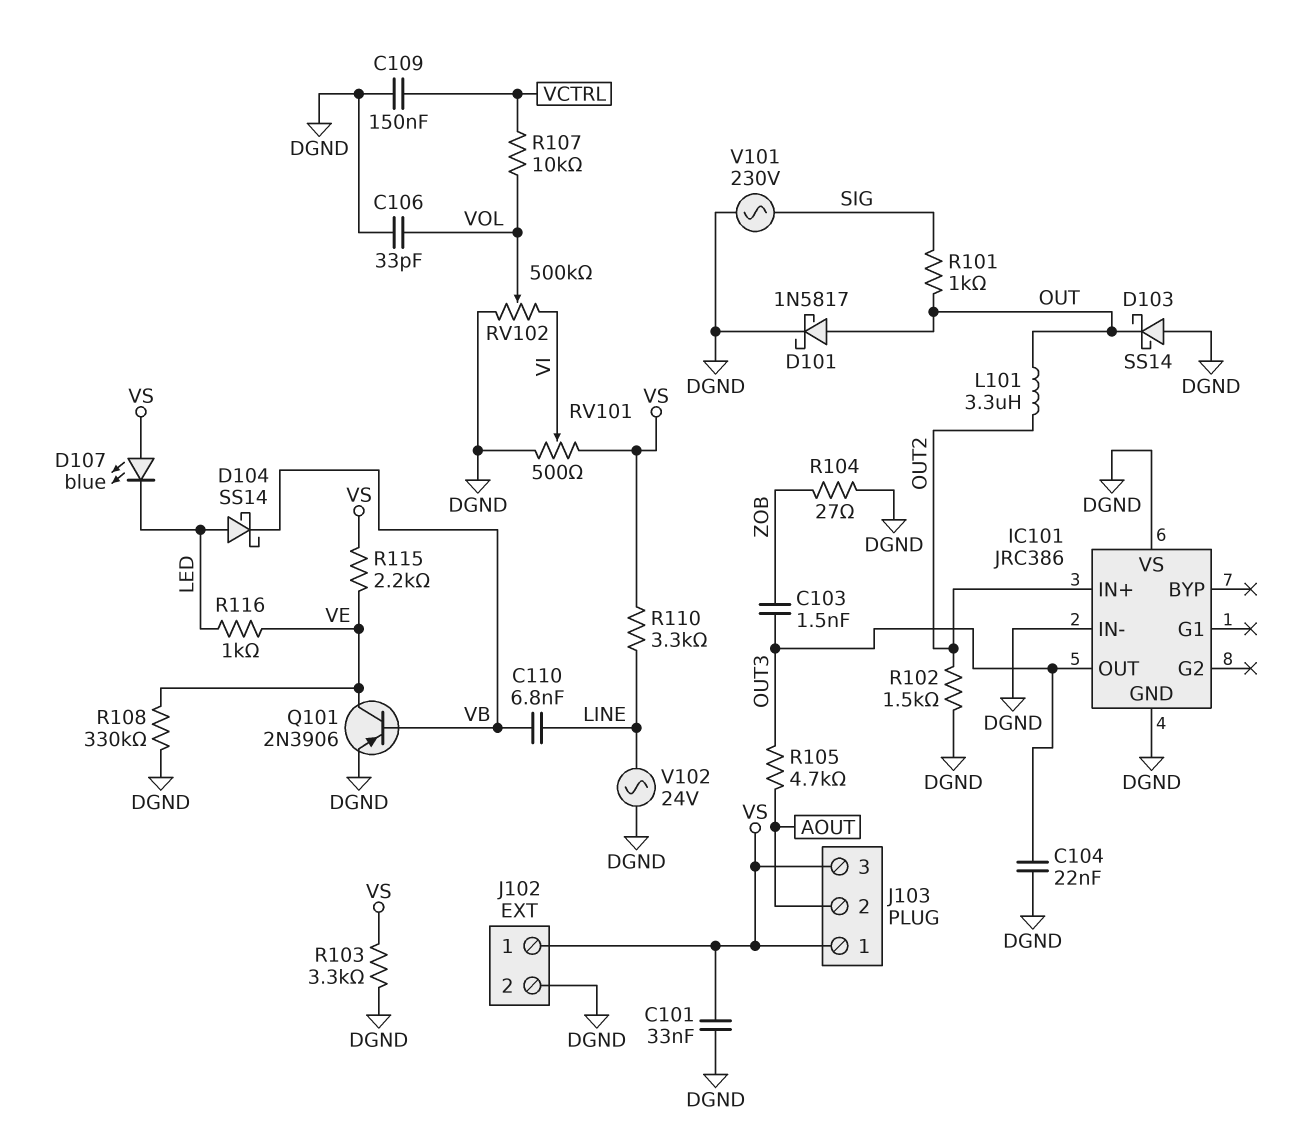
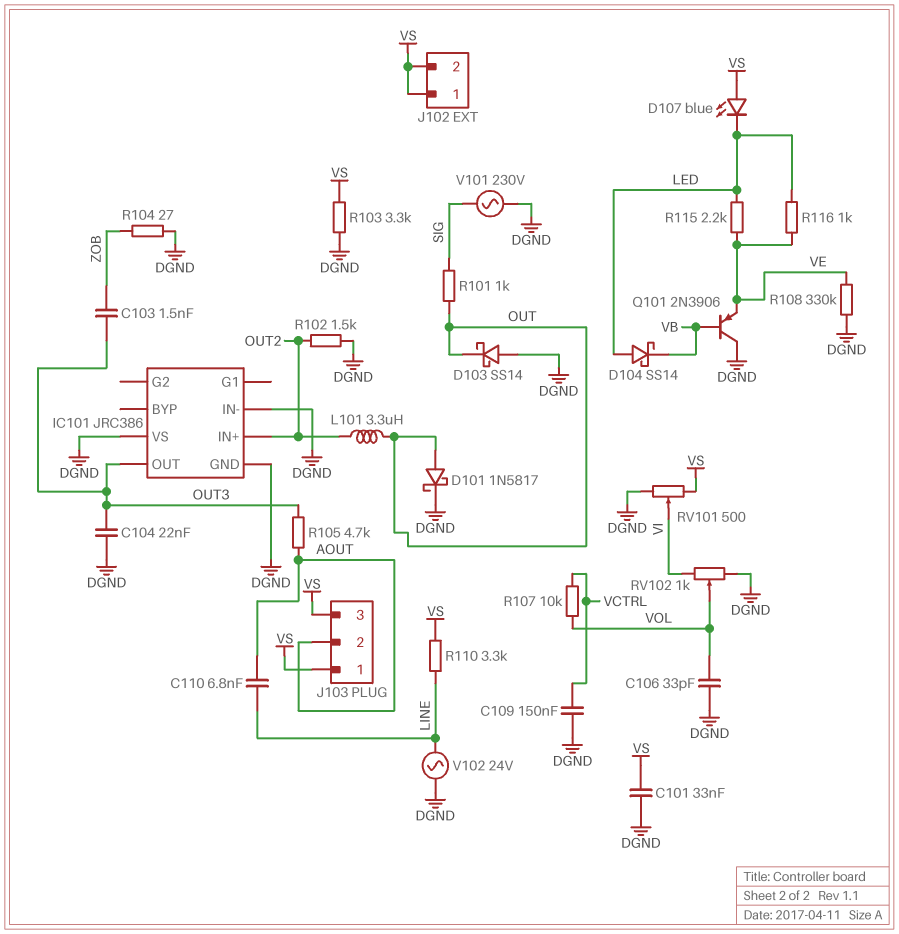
C110: 6.8nF (LINE, VB) -> 6.8nF (AOUT, LINE)
J102 pin 2: DGND -> VS
Q101: PNP 2N3906 (B VB, C VE, E DGND) -> PNP 2N3906 (B VB, C DGND, E VE)
R115: 2.2k (VE, VS) -> 2.2k (LED, VE)
RV102: 500k (DGND, VI, wiper VOL) -> 1k (DGND, VI, wiper VOL)

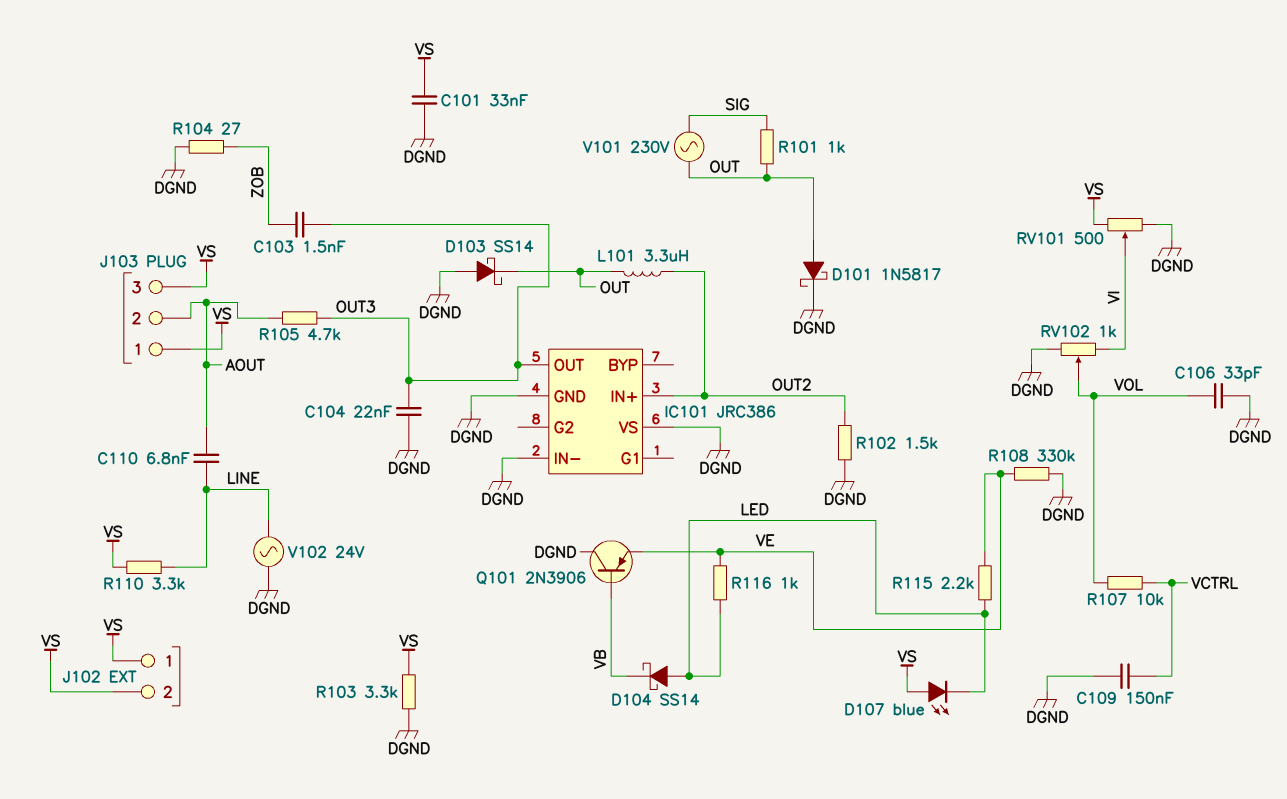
V101: AC 230V (DGND, SIG) -> AC 230V (OUT, SIG)

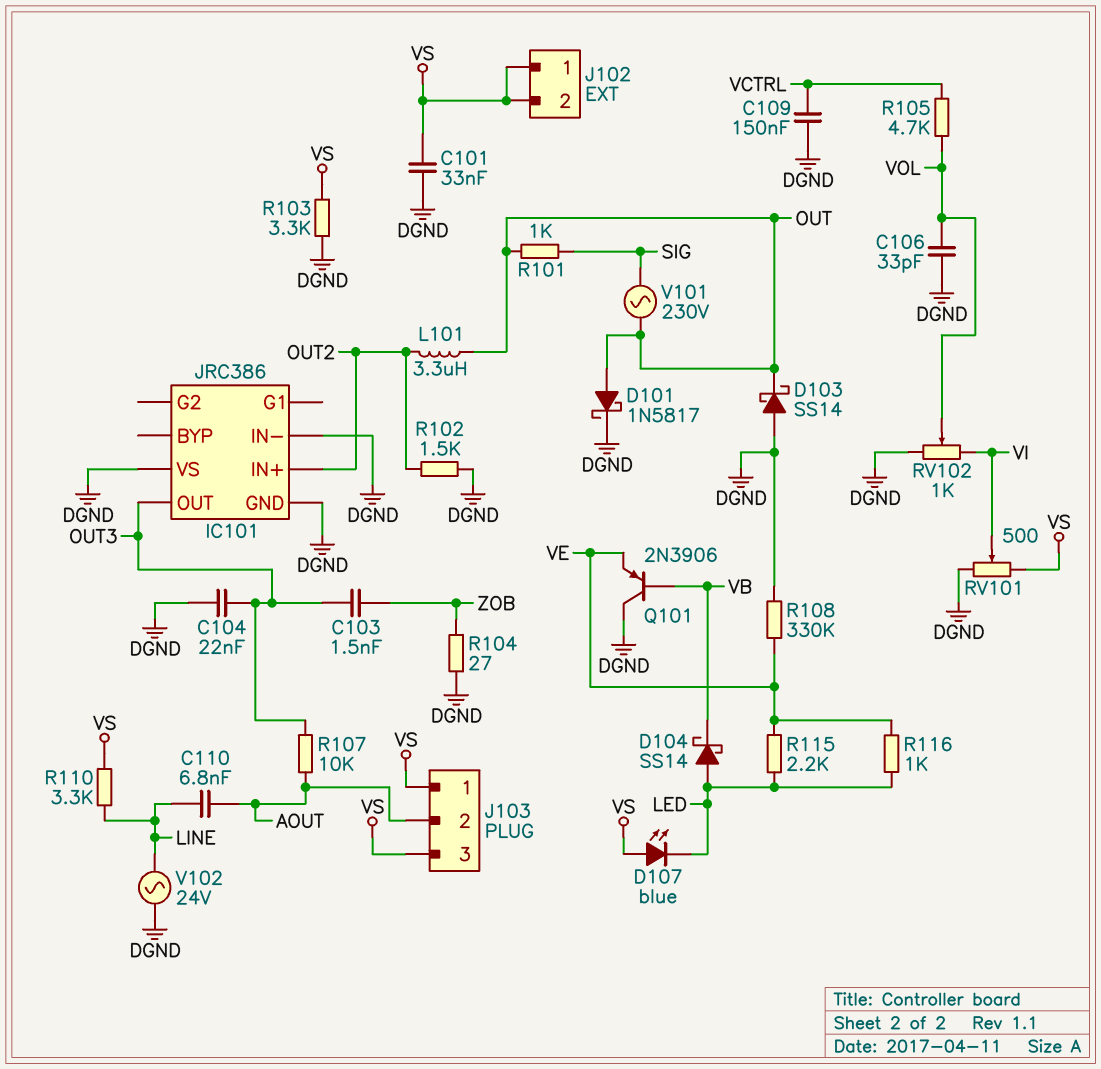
R105: 4.7k (AOUT, OUT3) -> 4.7k (VCTRL, VOL)
R107: 10k (VCTRL, VOL) -> 10k (AOUT, OUT3)

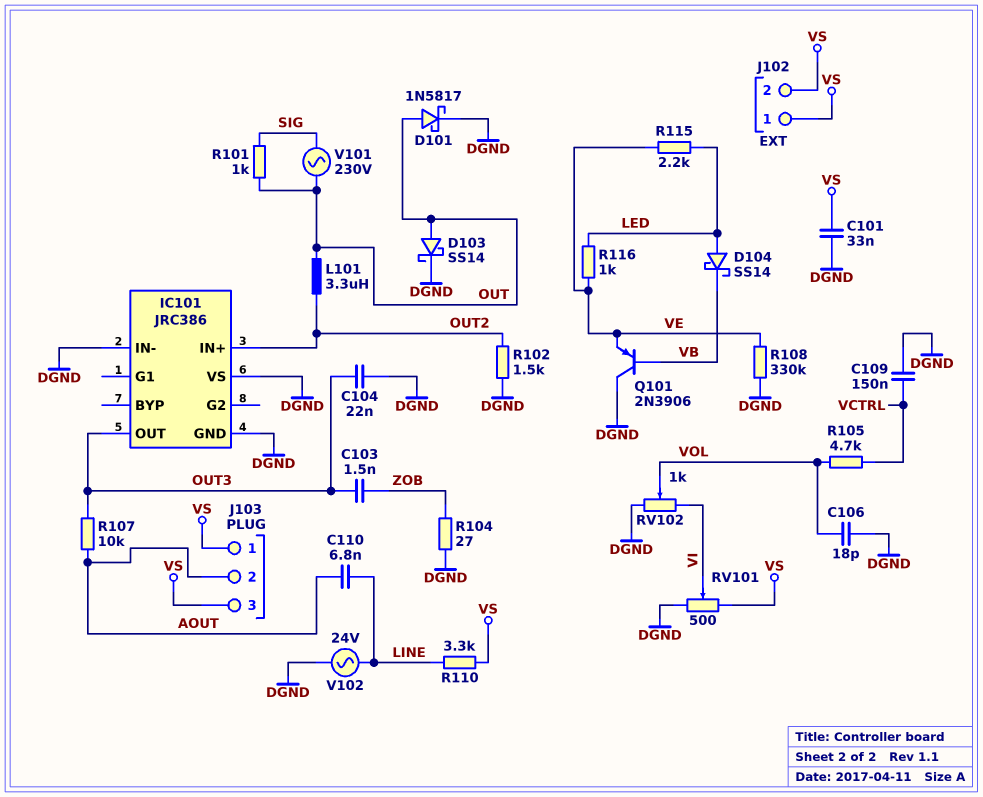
C106: 33pF (DGND, VOL) -> 18pF (DGND, VOL)
D103: schottky SS14 (A DGND, K OUT) -> schottky SS14 (A OUT, K DGND)
D107: LED blue (A VS, K LED) -> none
R103: 3.3k (DGND, VS) -> none

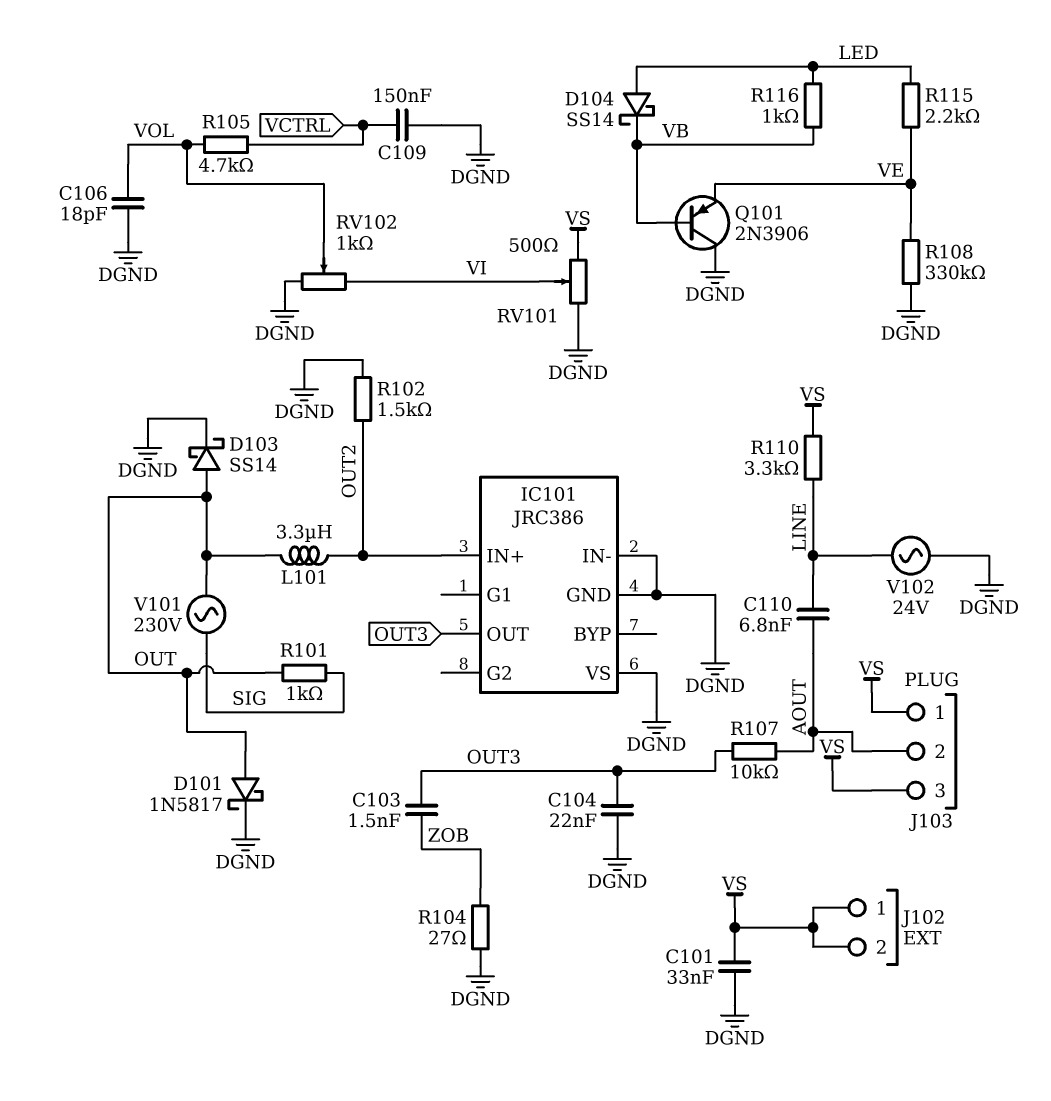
R116: 1k (LED, VE) -> 1k (LED, VB)

